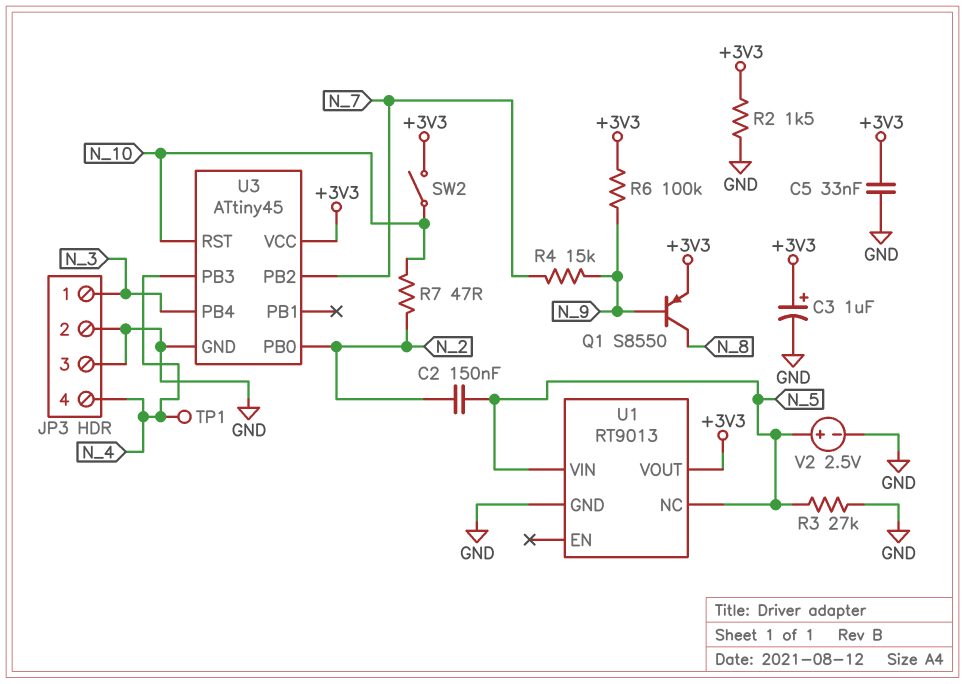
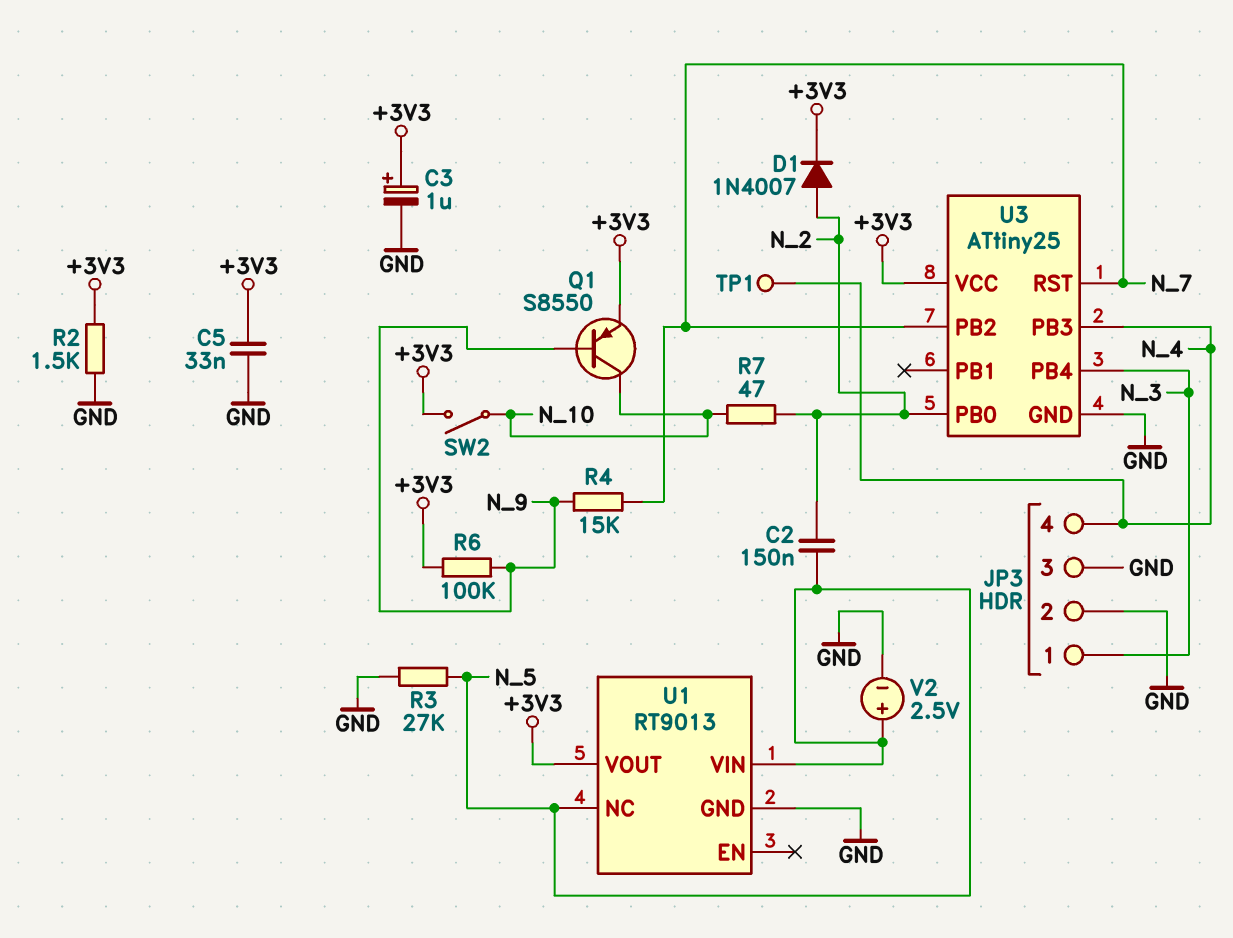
D1: none -> diode 1N4007 (A N_2, K +3V3)
Q1: PNP S8550 (B N_9, C N_8, E +3V3) -> PNP S8550 (B N_9, C N_10, E +3V3)
U3: ATtiny45 -> ATtiny25
U3 pin RST: N_10 -> N_7

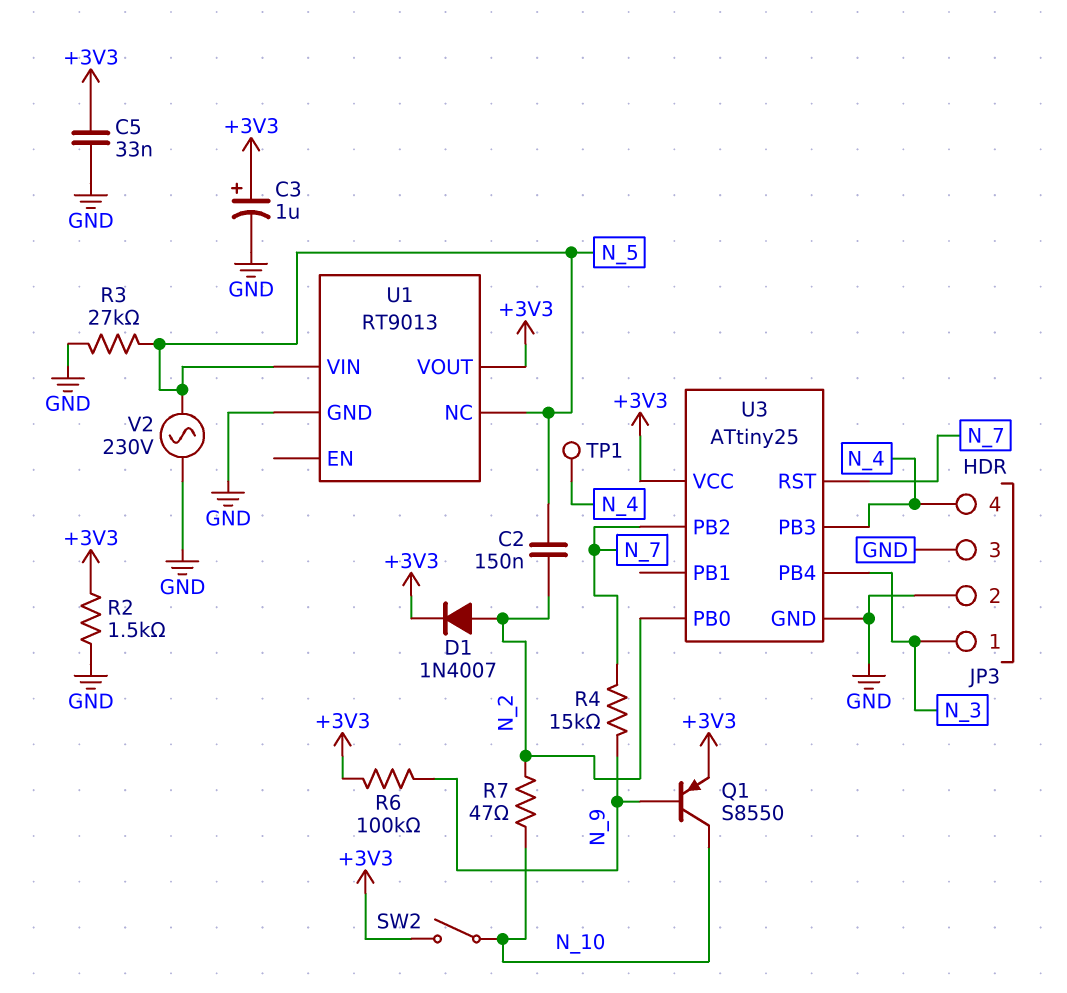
V2: 2.5V (plus N_5, minus GND) -> AC 230V (GND, N_5)

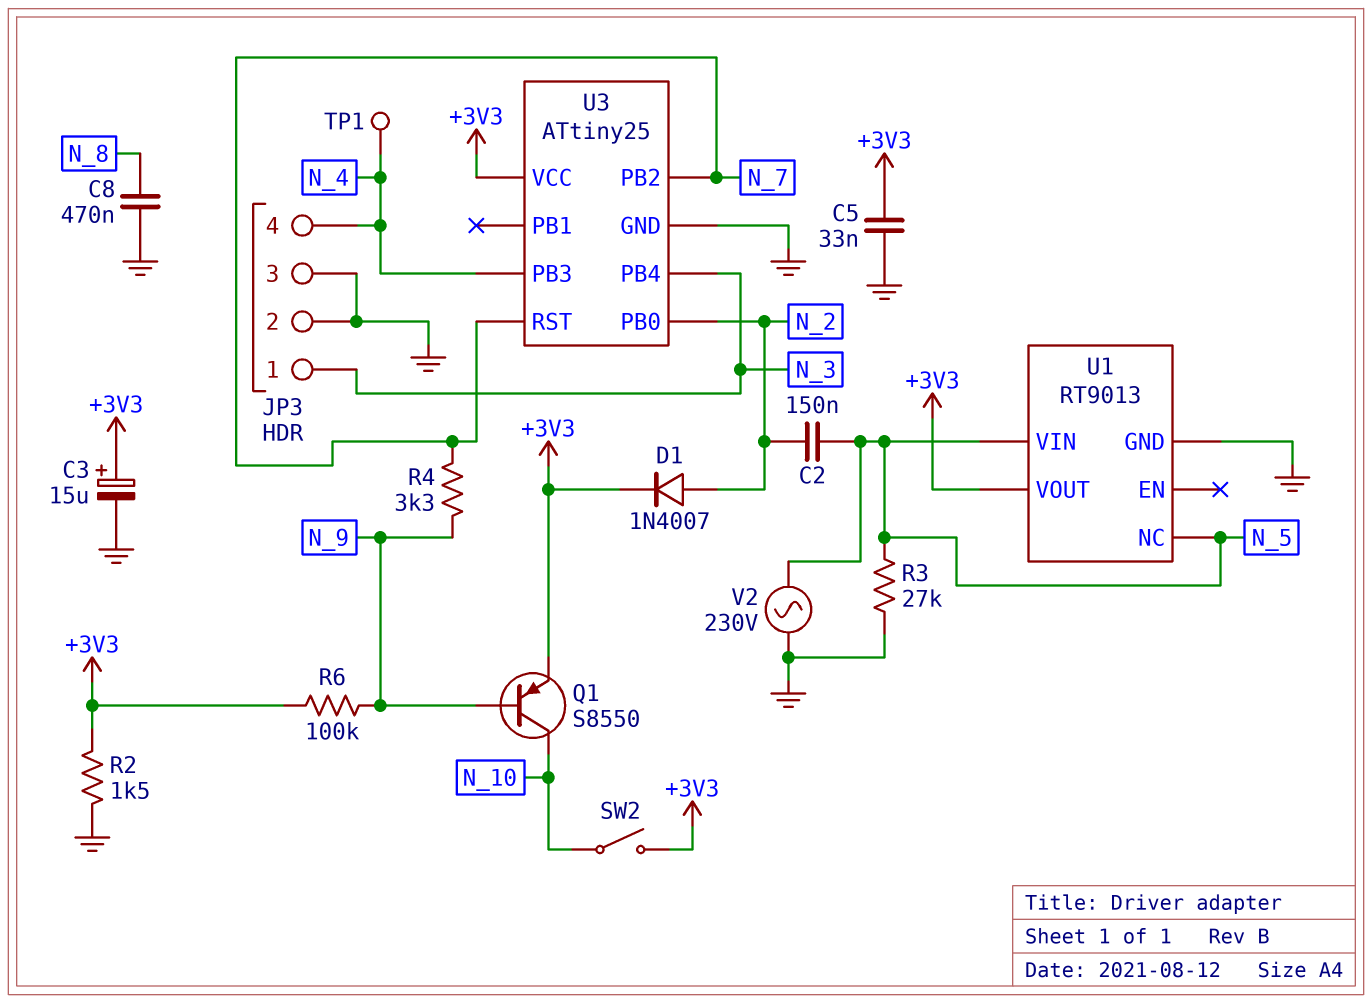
C3: 1uF (plus +3V3, minus GND) -> 15uF (plus +3V3, minus GND)
C8: none -> 470nF (GND, N_8)
R4: 15k (N_7, N_9) -> 3.3k (N_7, N_9)
R7: 47 (N_2, N_10) -> none

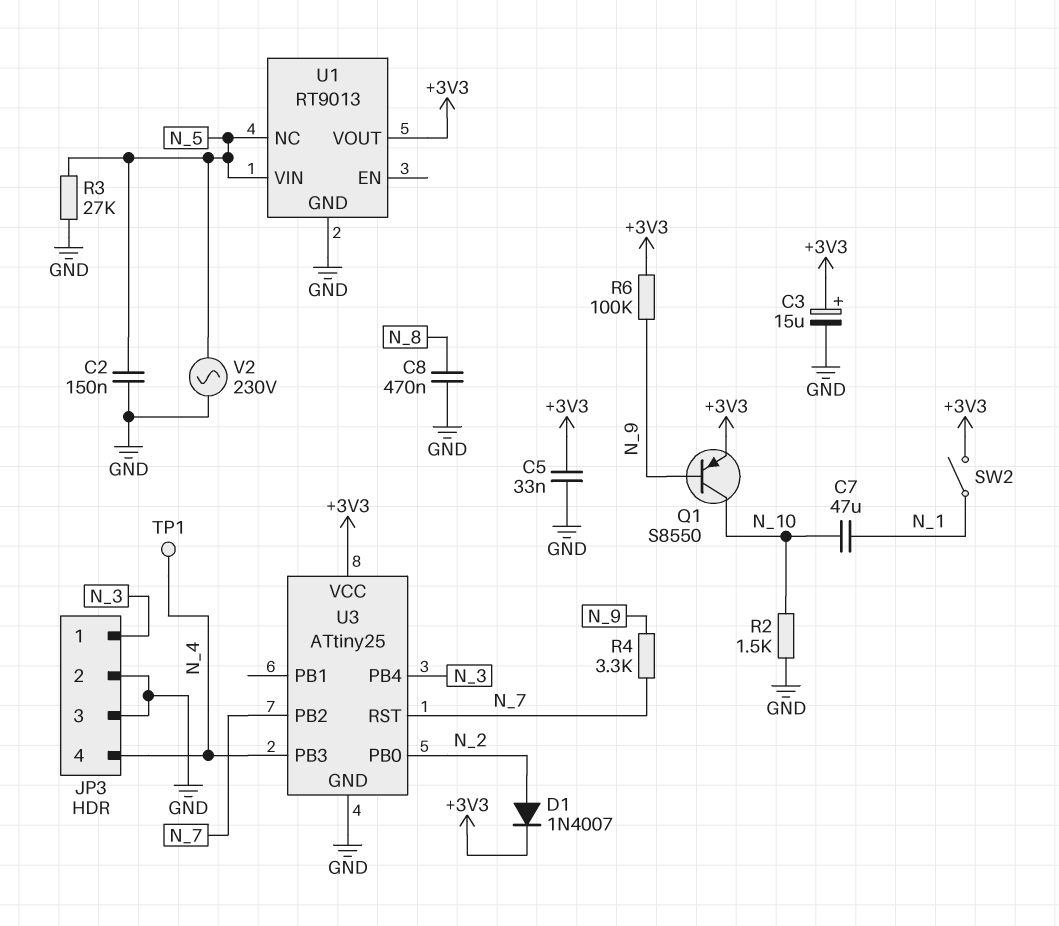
C2: 150nF (N_2, N_5) -> 150nF (GND, N_5)
C7: none -> 47uF (N_1, N_10)
R2: 1.5k (+3V3, GND) -> 1.5k (GND, N_10)
SW2: switch (+3V3, N_10) -> switch (+3V3, N_1)

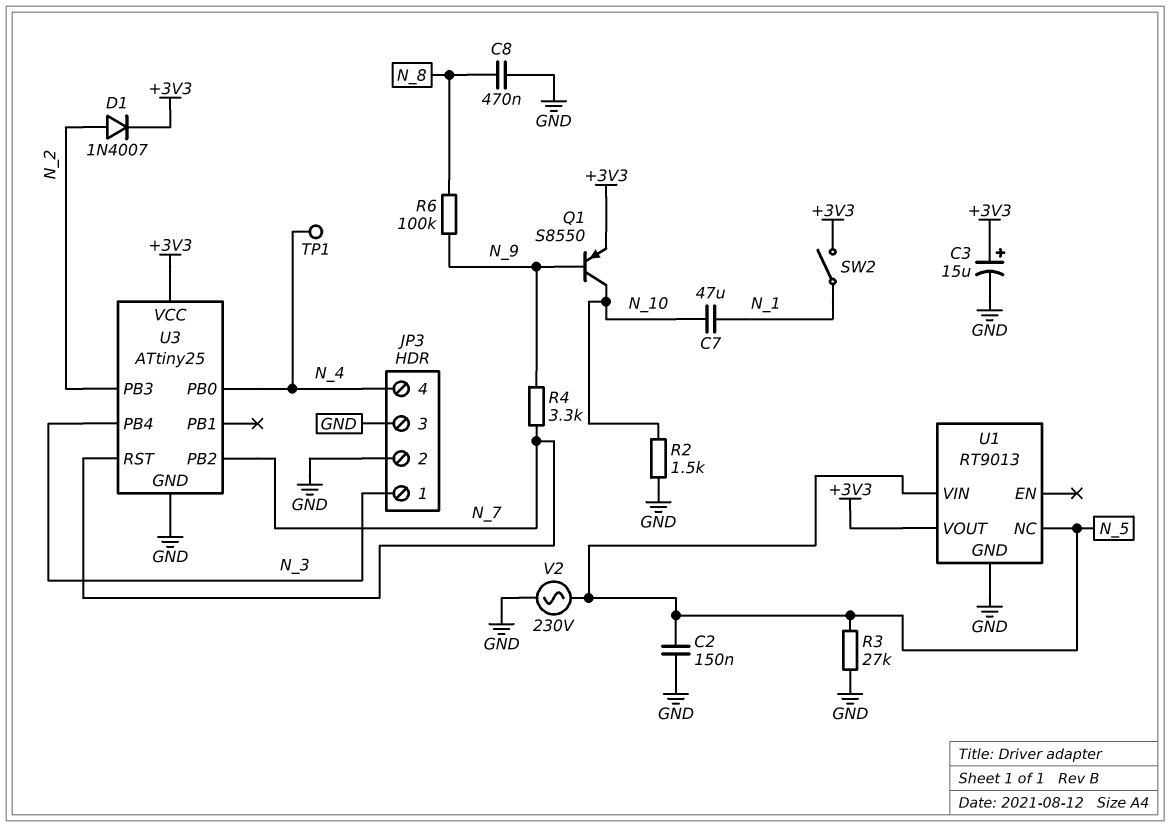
C5: 33nF (+3V3, GND) -> none
R6: 100k (+3V3, N_9) -> 100k (N_8, N_9)
U3 pin PB0: N_2 -> N_4
U3 pin PB3: N_4 -> N_2

